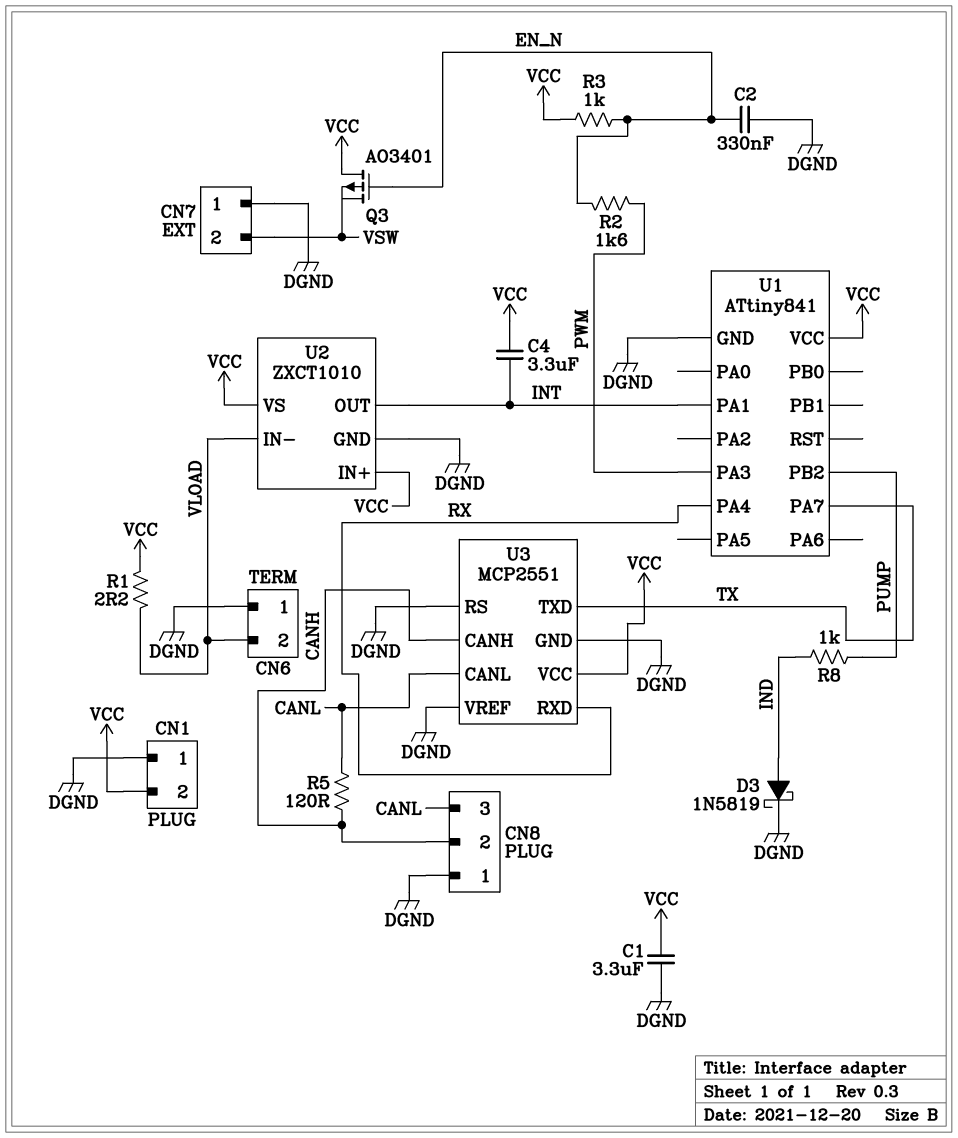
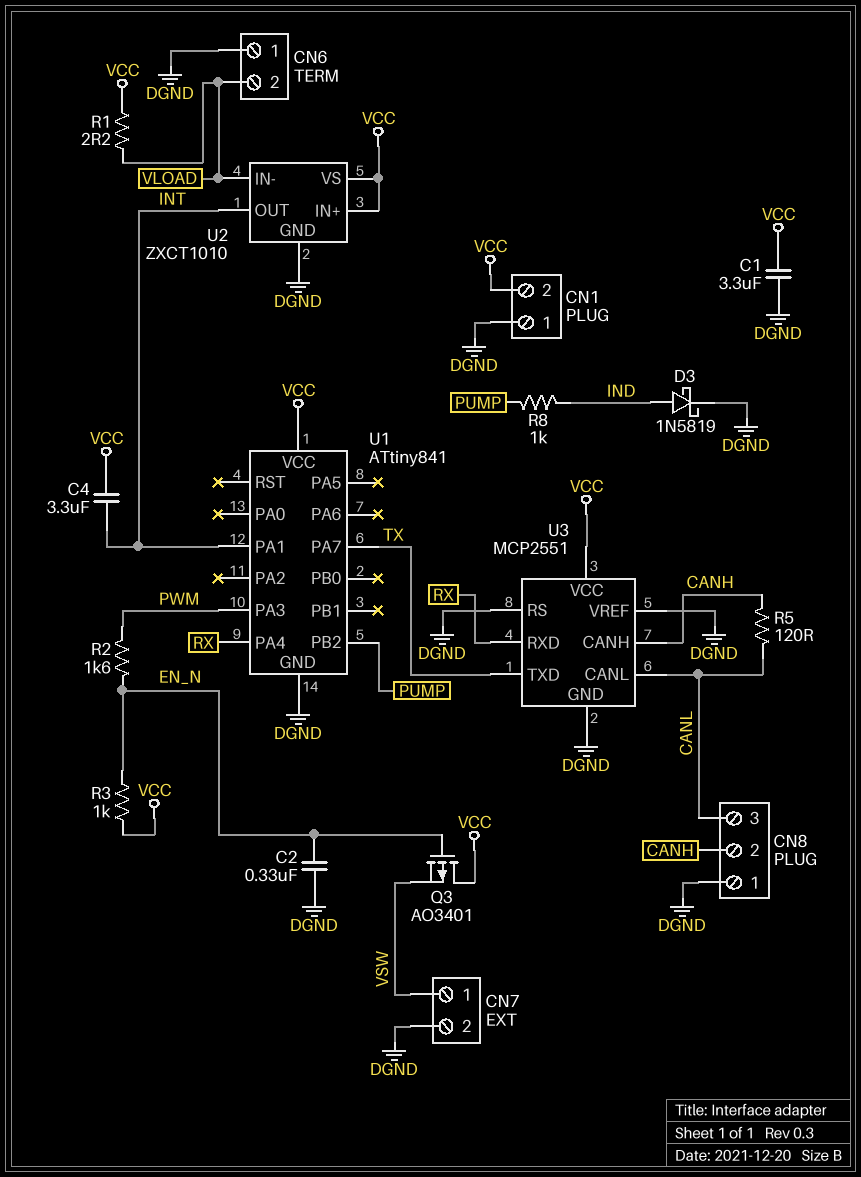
CN7 pin 1: DGND -> VSW
CN7 pin 2: VSW -> DGND

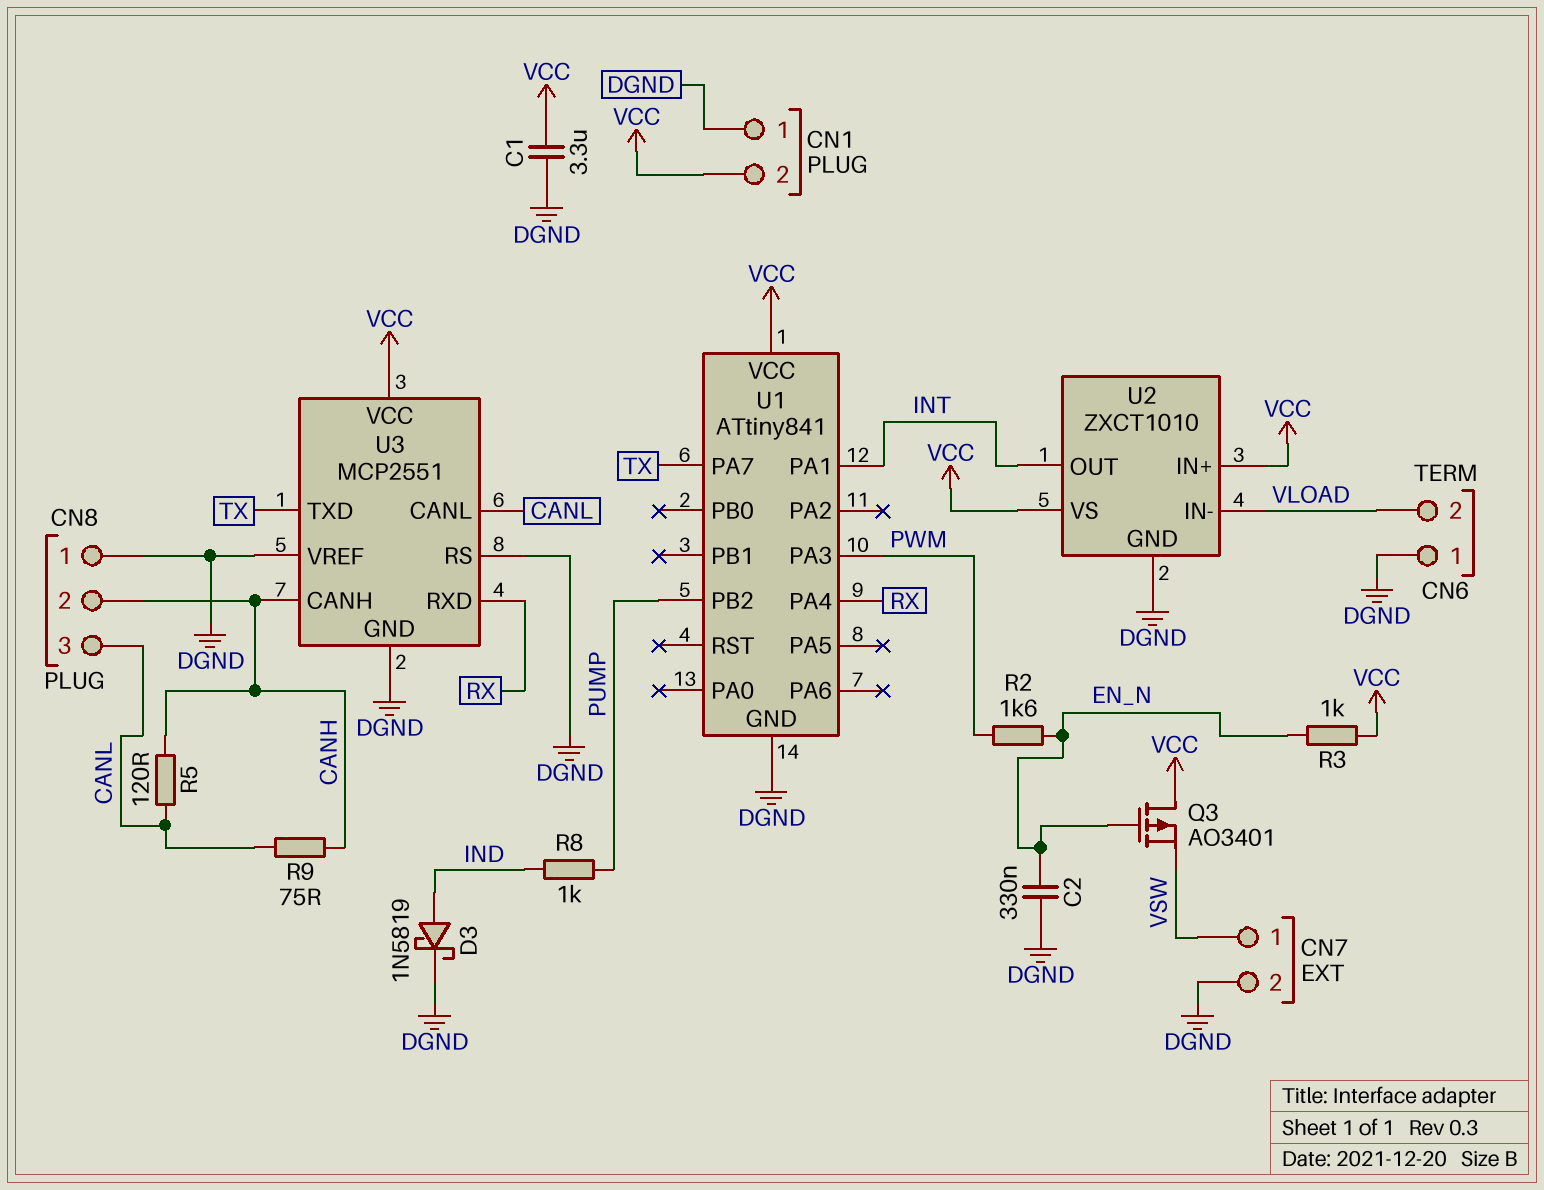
C4: 3.3uF (INT, VCC) -> none
R1: 2.2 (VCC, VLOAD) -> none
R9: none -> 75 (CANH, CANL)

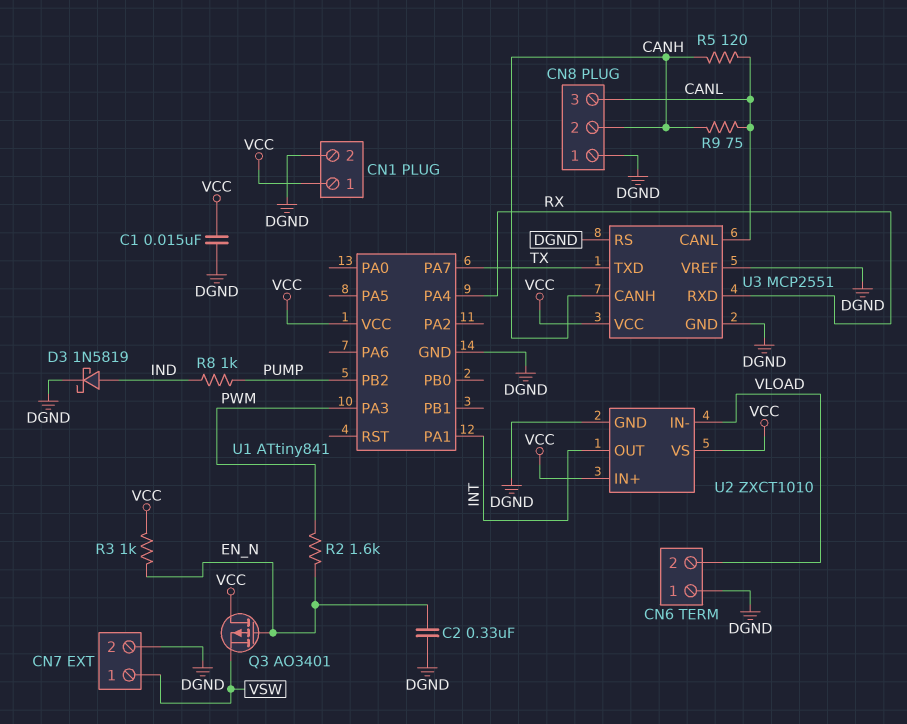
C1: 3.3uF (DGND, VCC) -> 15nF (DGND, VCC)
CN1 pin 1: DGND -> VCC
CN1 pin 2: VCC -> DGND

